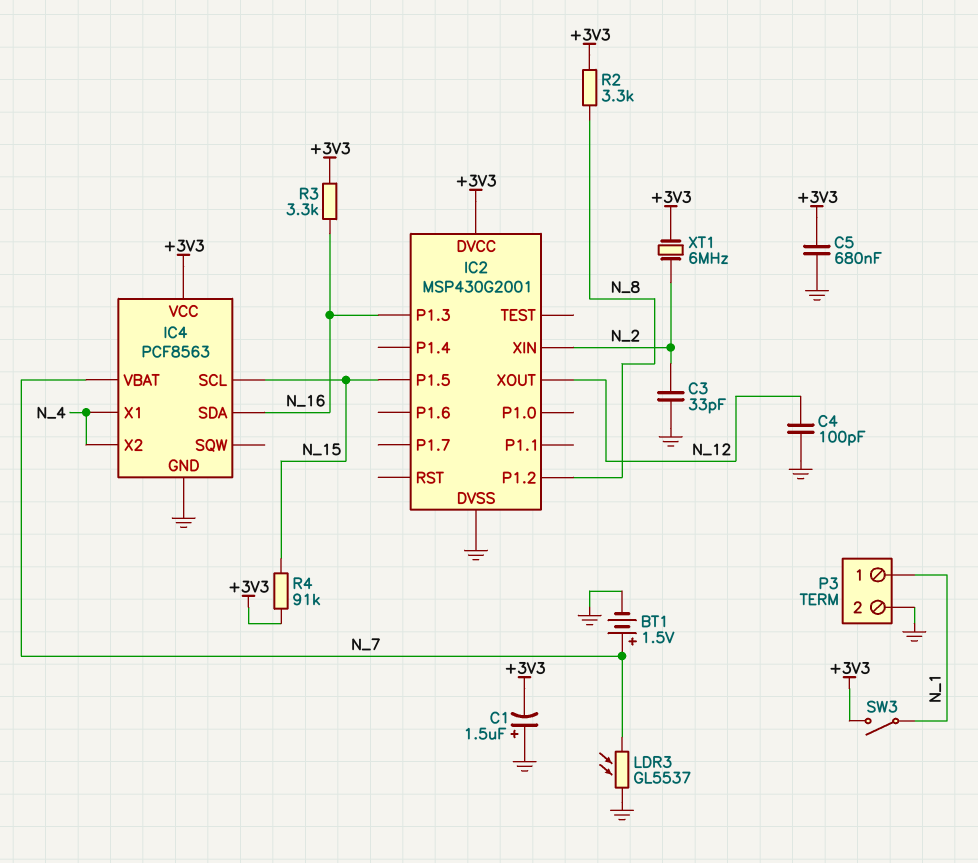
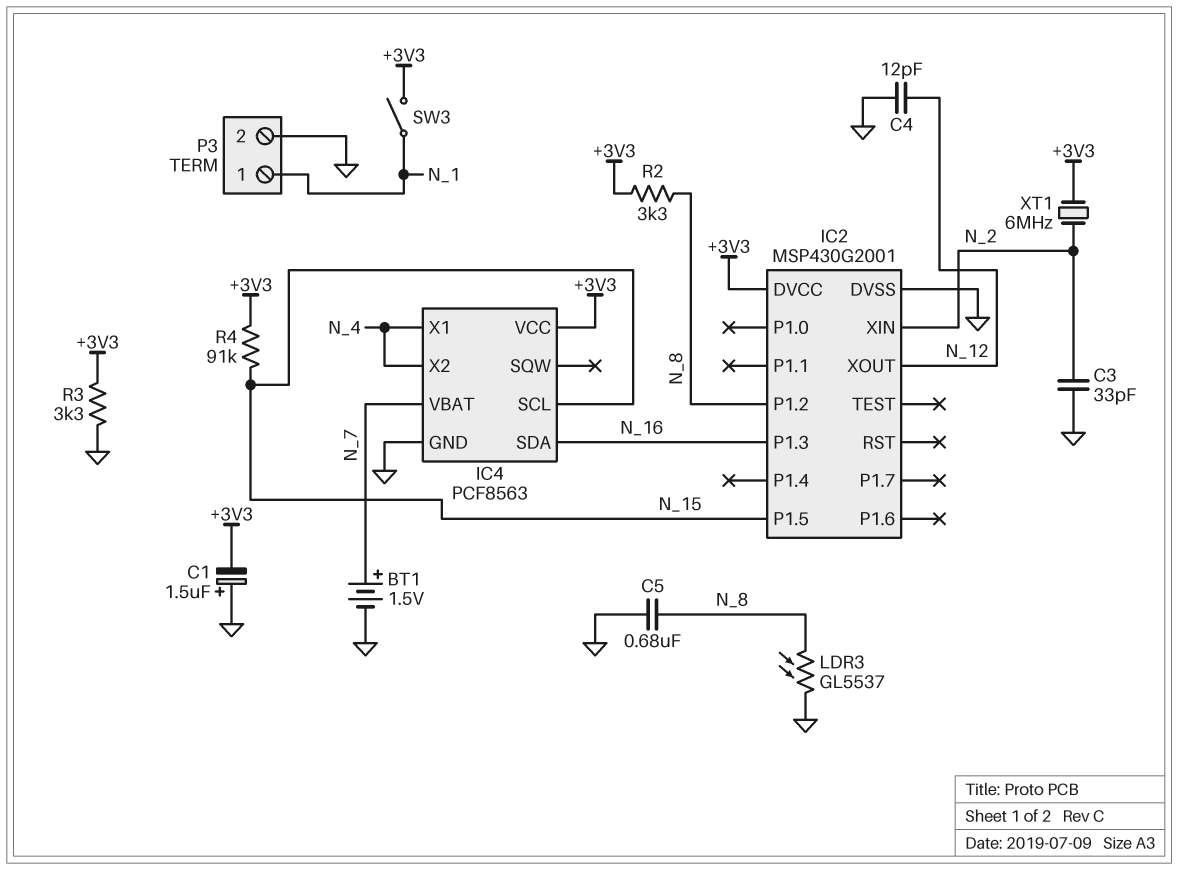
C4: 100pF (GND, N_12) -> 12pF (GND, N_12)
C5: 680nF (+3V3, GND) -> 680nF (GND, N_8)
LDR3: GL5537 (GND, N_7) -> GL5537 (GND, N_8)
R3: 3.3k (+3V3, N_16) -> 3.3k (+3V3, GND)

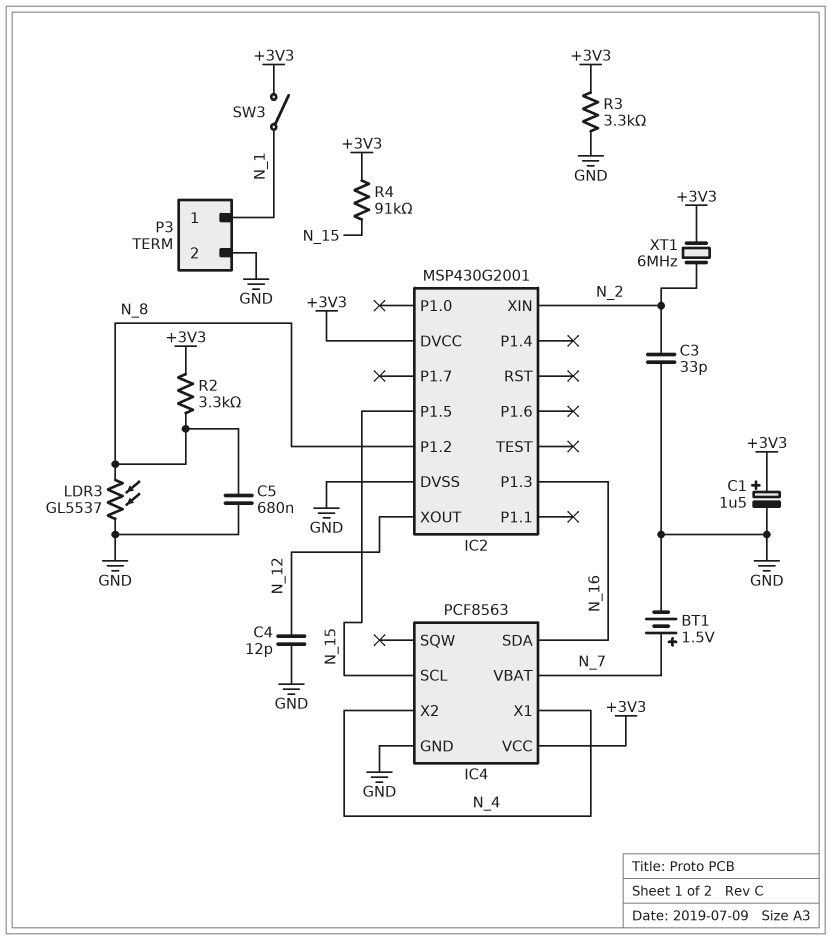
C1: 1.5uF (plus GND, minus +3V3) -> 1.5uF (plus +3V3, minus GND)

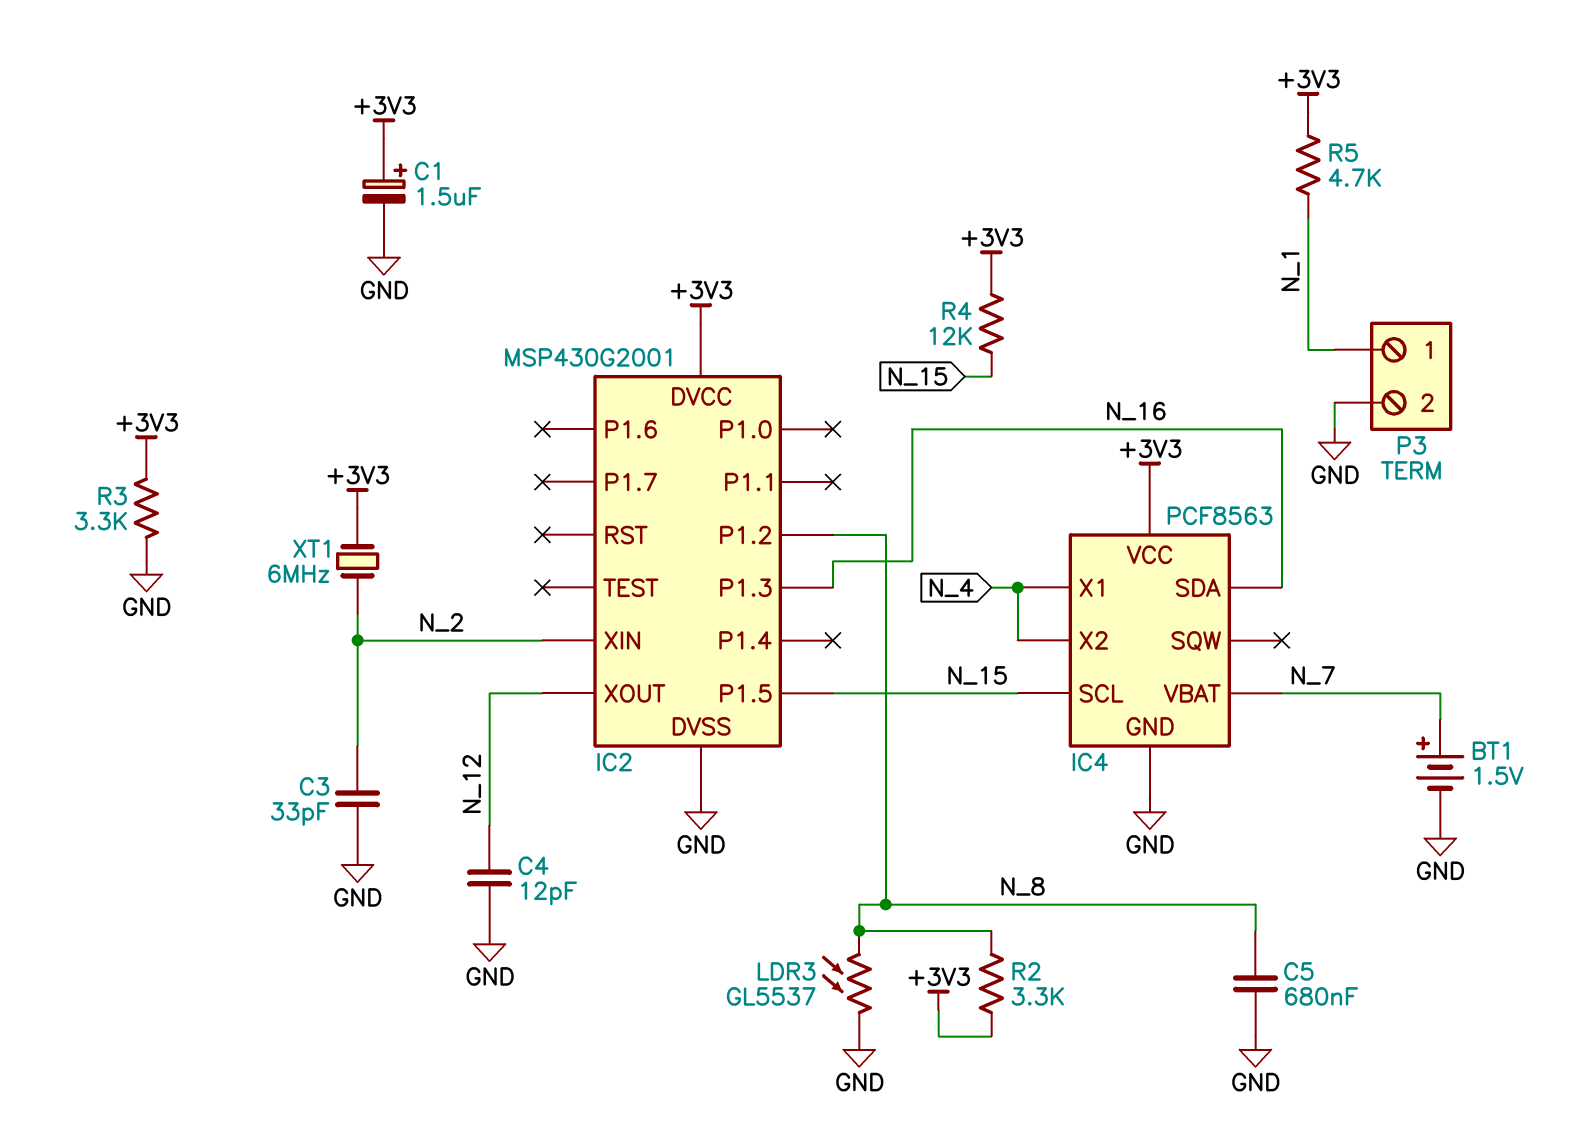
R4: 91k (+3V3, N_15) -> 12k (+3V3, N_15)
R5: none -> 4.7k (+3V3, N_1)
SW3: switch (+3V3, N_1) -> none

